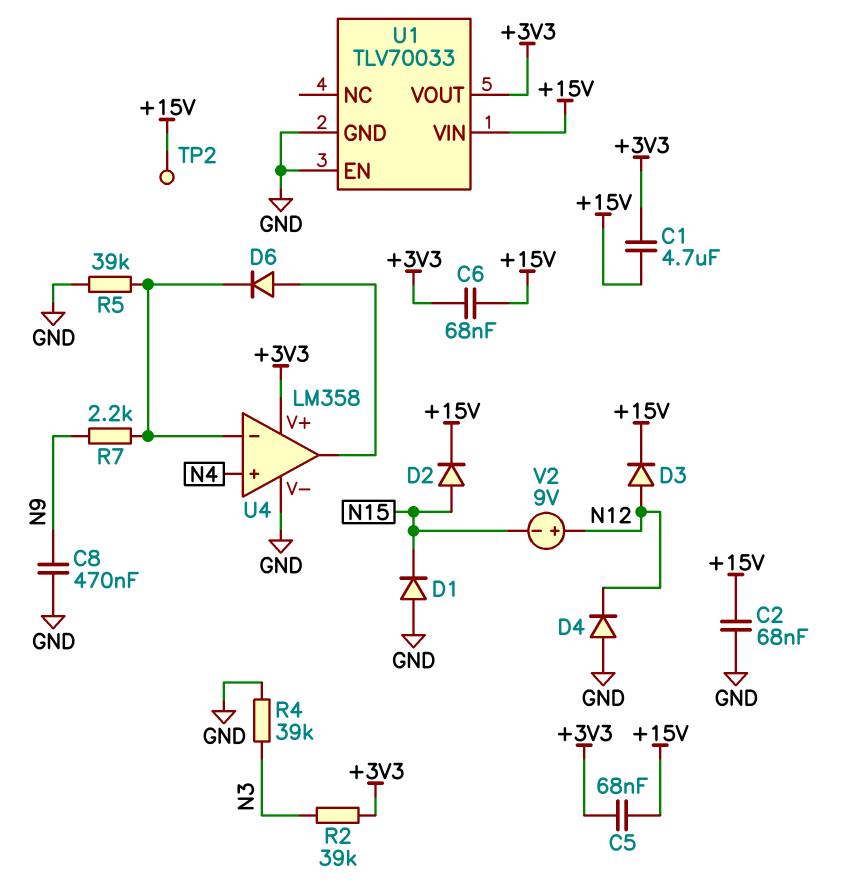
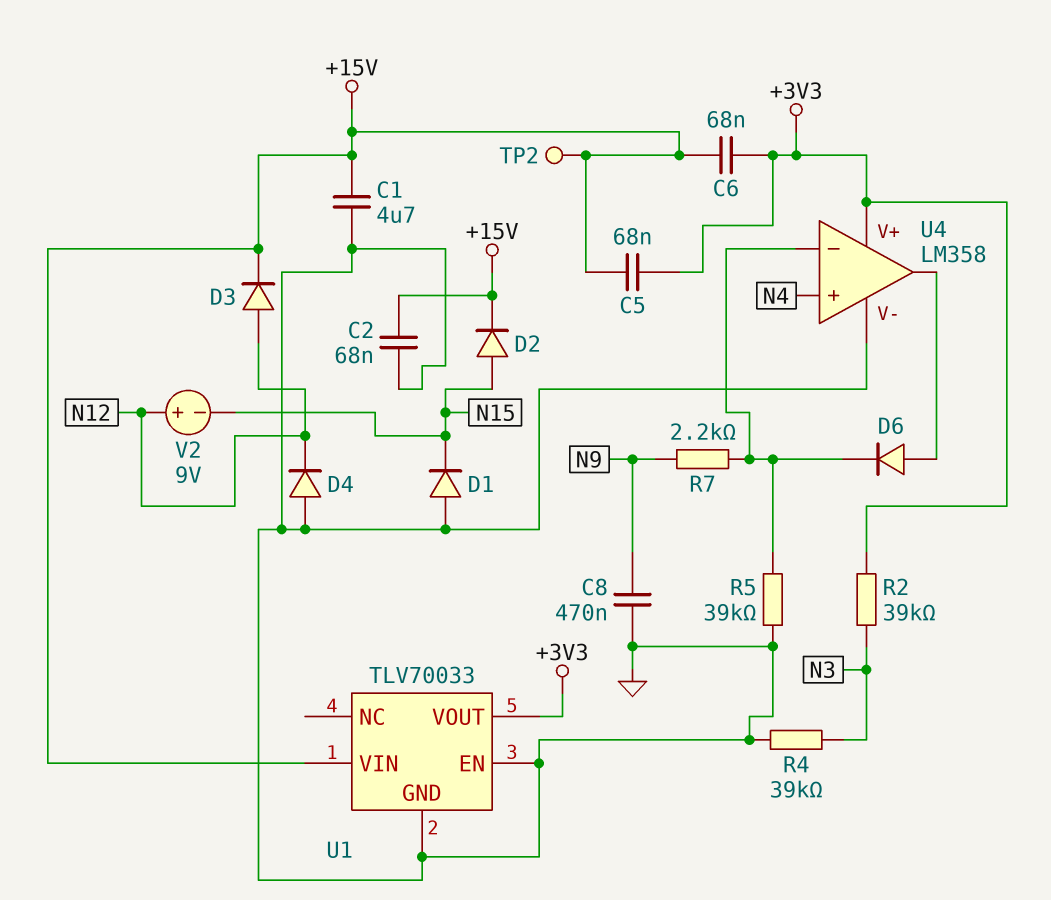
C1: 4.7uF (+3V3, +15V) -> 4.7uF (+15V, GND)

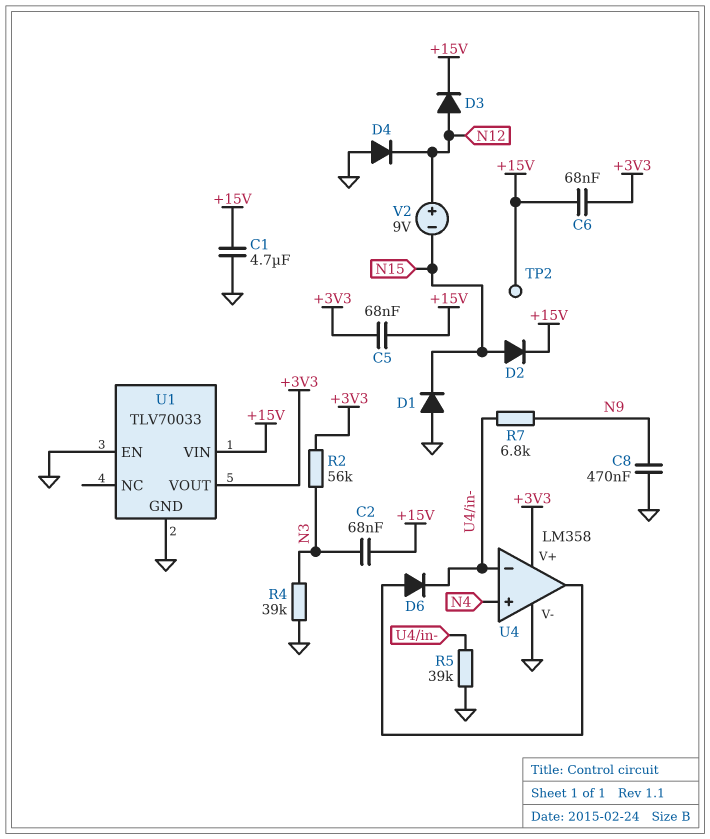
C2: 68nF (+15V, GND) -> 68nF (+15V, N3)
R2: 39k (+3V3, N3) -> 56k (+3V3, N3)
R7: 2.2k (N9, U4/in-) -> 6.8k (N9, U4/in-)

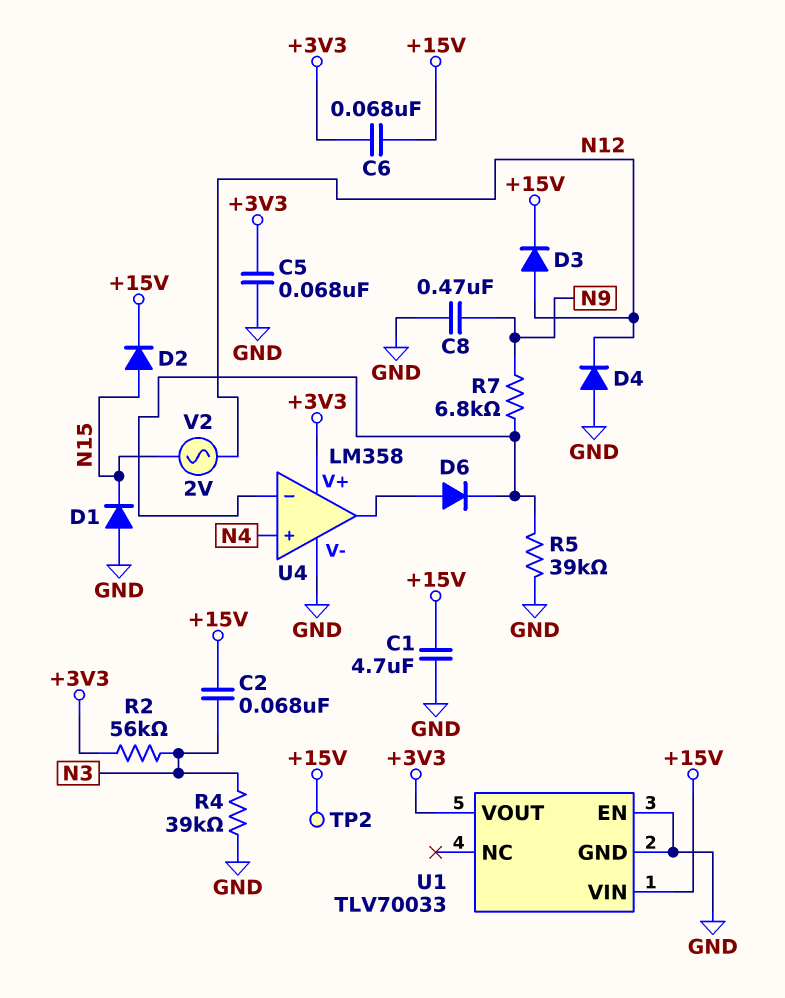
C5: 68nF (+3V3, +15V) -> 68nF (+3V3, GND)
V2: 9V (plus N12, minus N15) -> AC 2V (N12, N15)

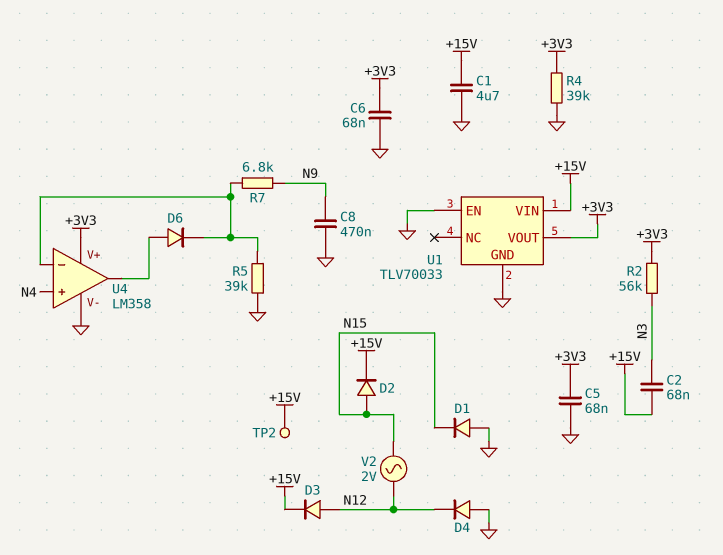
C6: 68nF (+3V3, +15V) -> 68nF (+3V3, GND)
R4: 39k (GND, N3) -> 39k (+3V3, GND)

